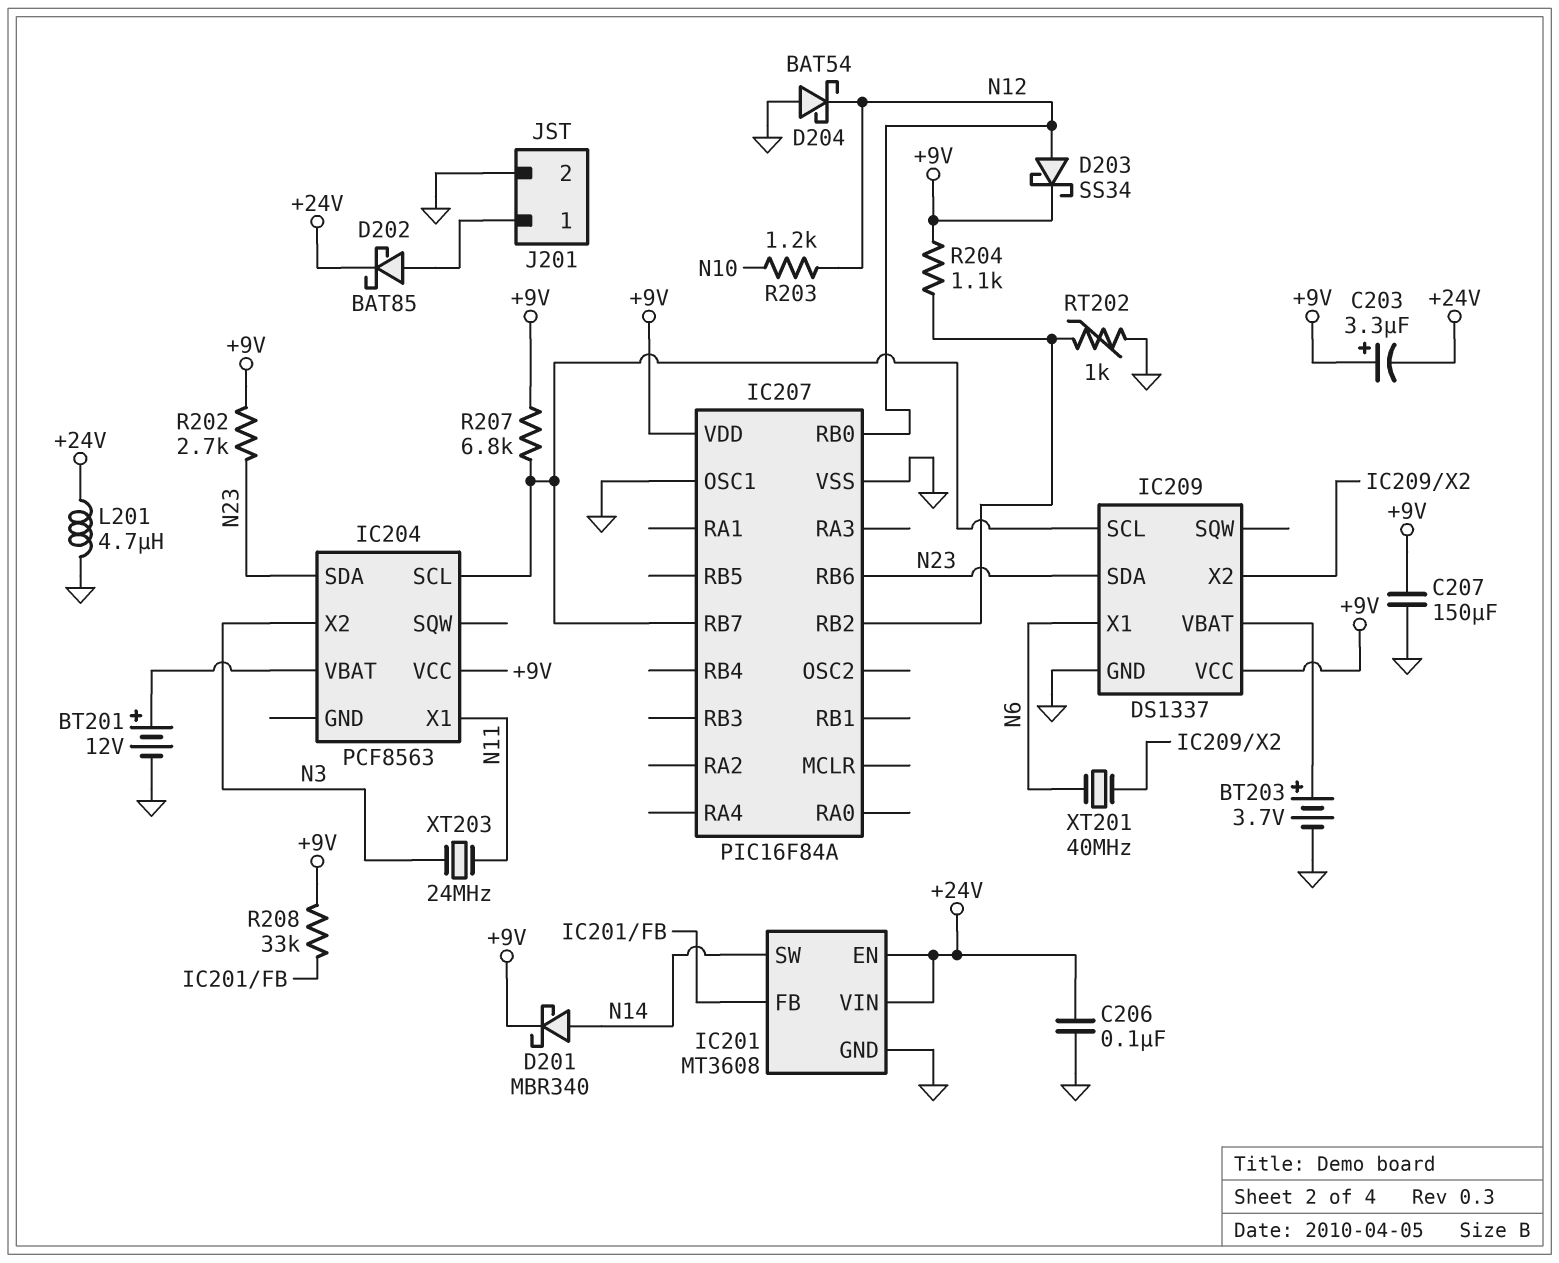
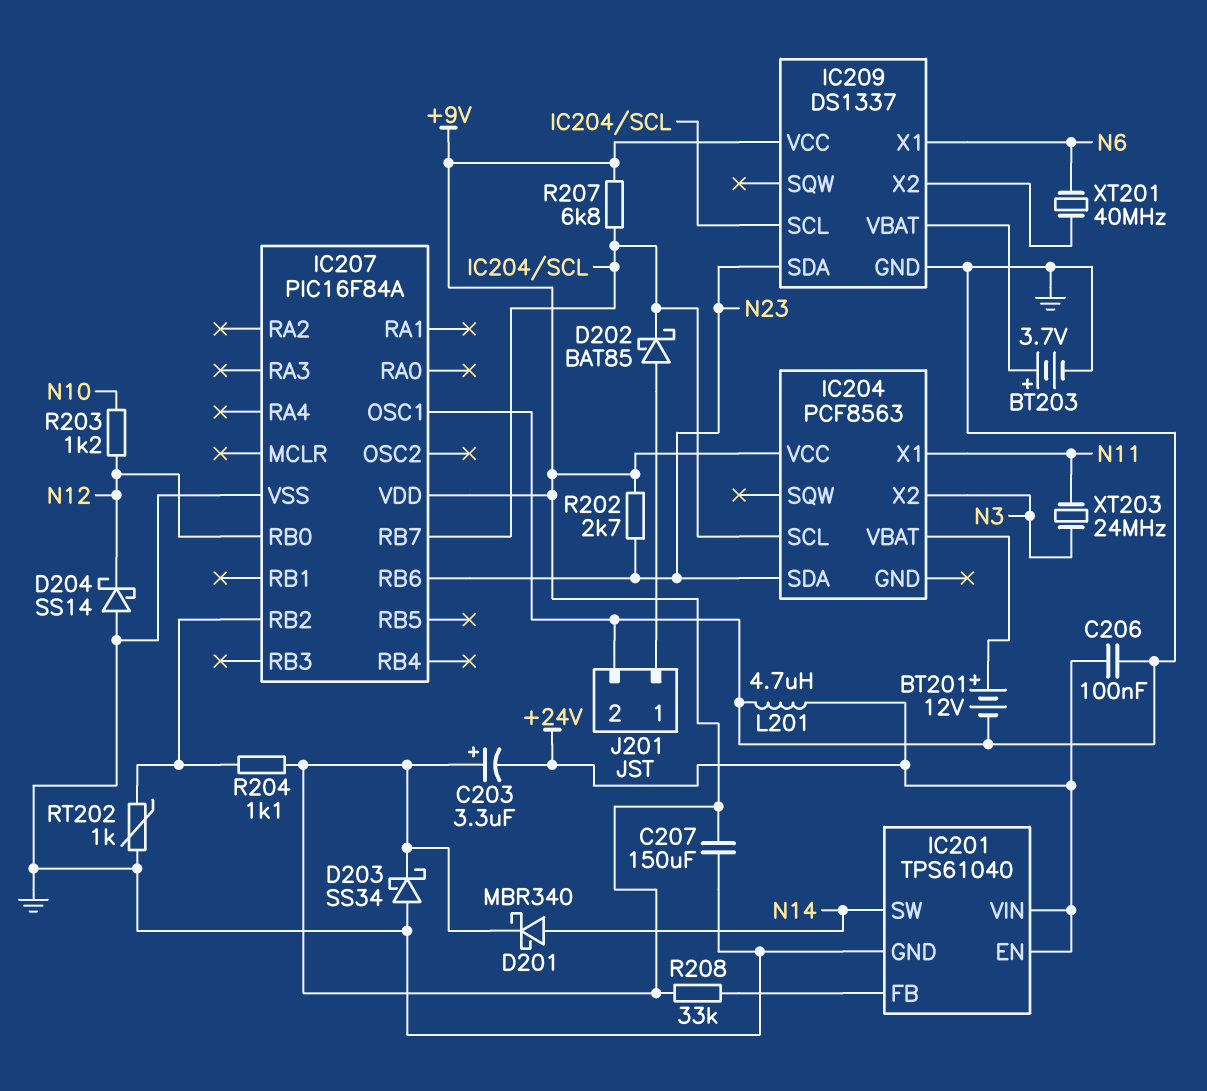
D202: schottky BAT85 (A J201/1, K +24V) -> schottky BAT85 (A J201/1, K IC204/SCL)
D203: schottky SS34 (A N12, K +9V) -> schottky SS34 (A GND, K +9V)
D204: schottky BAT54 (A GND, K N12) -> schottky SS14 (A GND, K N12)
IC201: MT3608 -> TPS61040

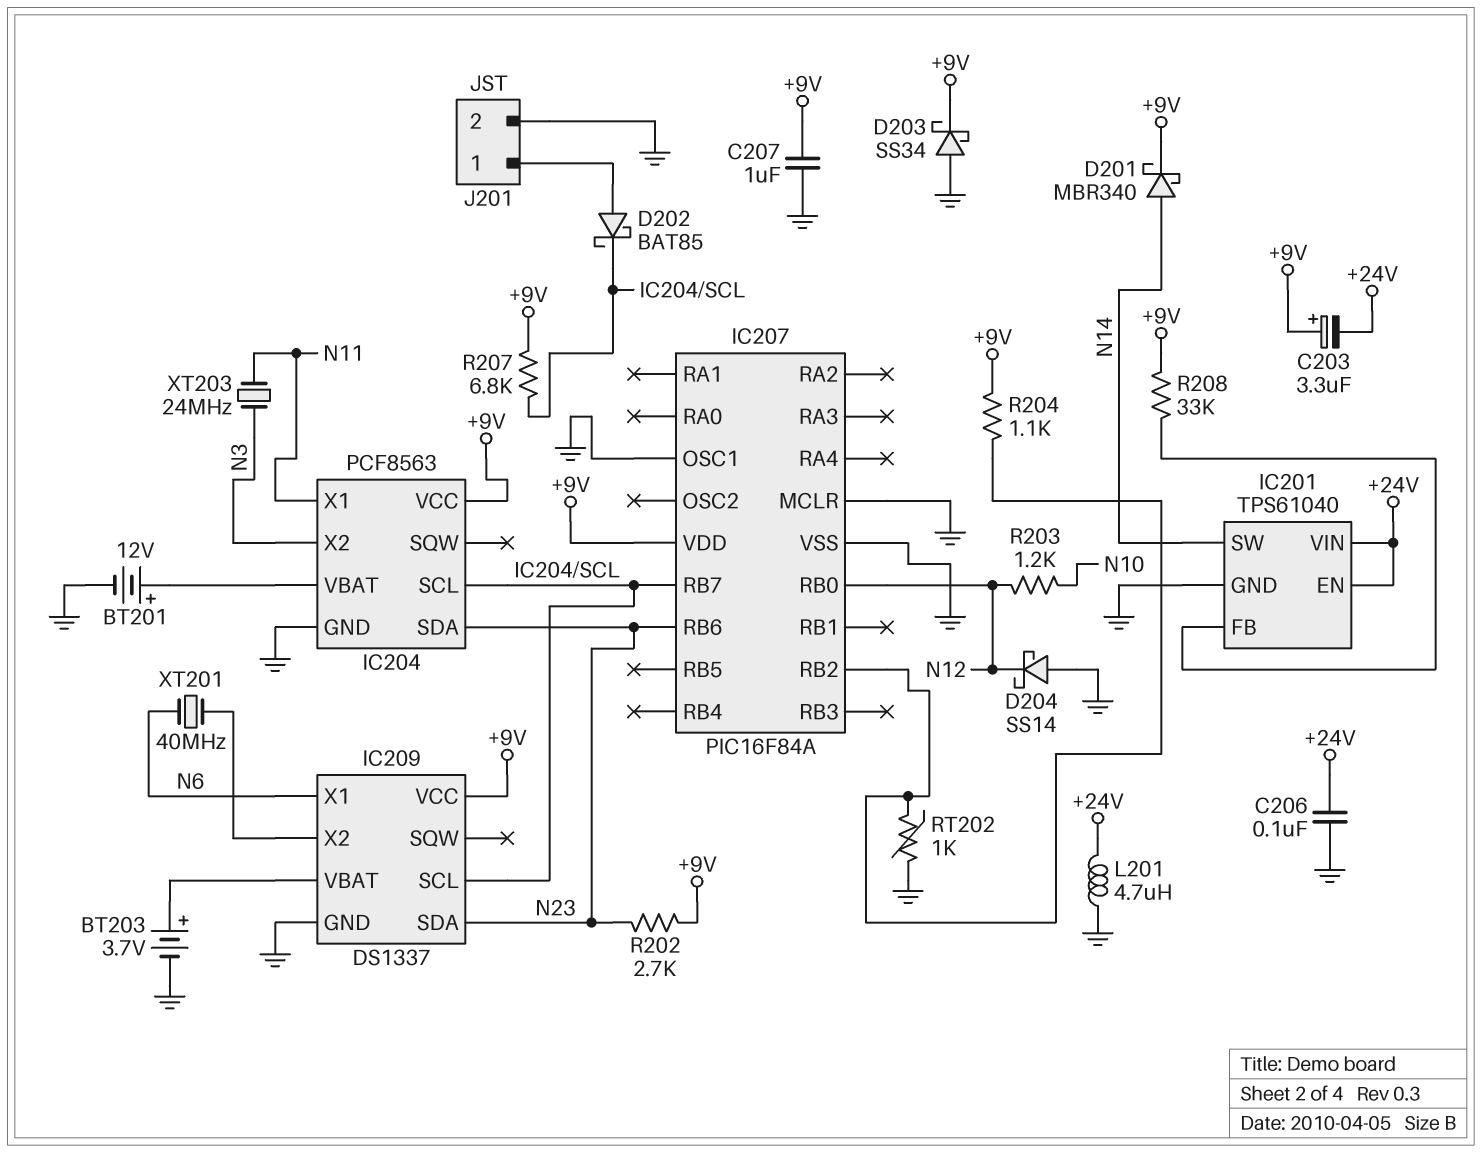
C207: 150uF (+9V, GND) -> 1uF (+9V, GND)
IC204 pin GND: none -> GND
IC207 pin MCLR: none -> GND

